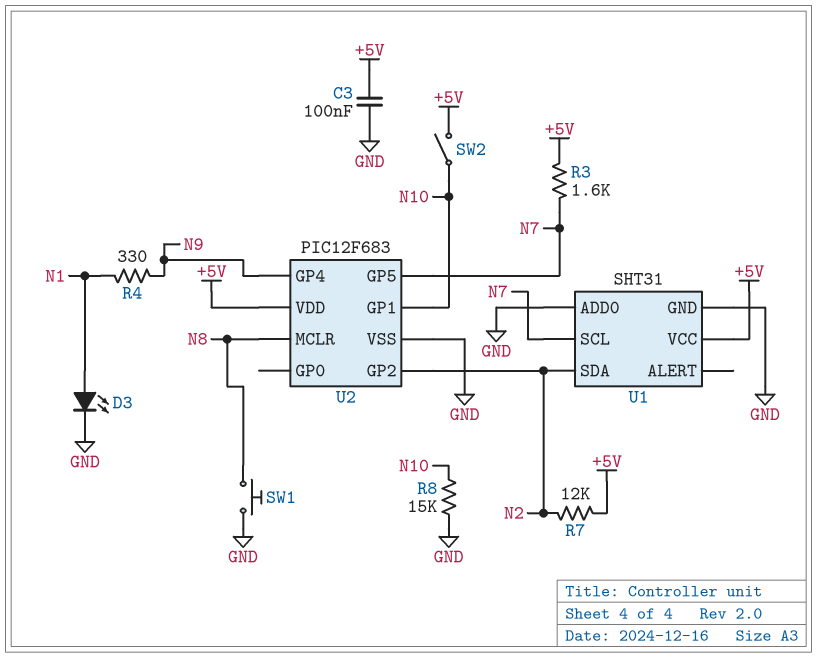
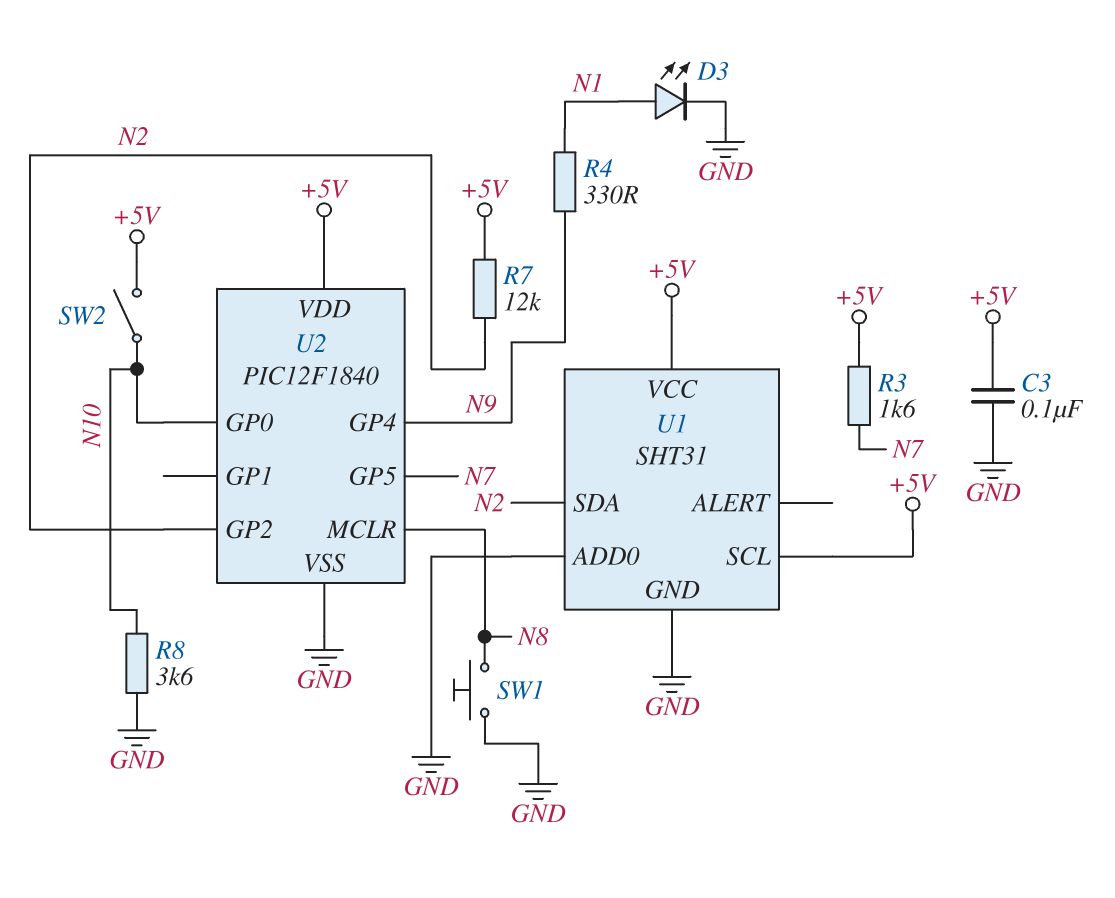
R8: 15k (GND, N10) -> 3.6k (GND, N10)
U1 pin SCL: N7 -> +5V
U2: PIC12F683 -> PIC12F1840
U2 pin GP0: none -> N10
U2 pin GP1: N10 -> none

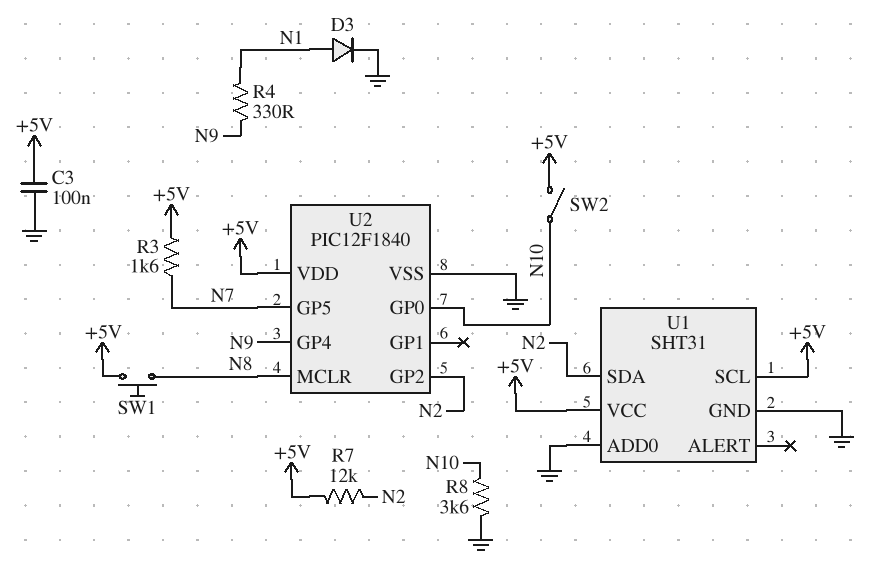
D3: LED (A N1, K GND) -> diode (A N1, K GND)
SW1: button (GND, N8) -> button (+5V, N8)

